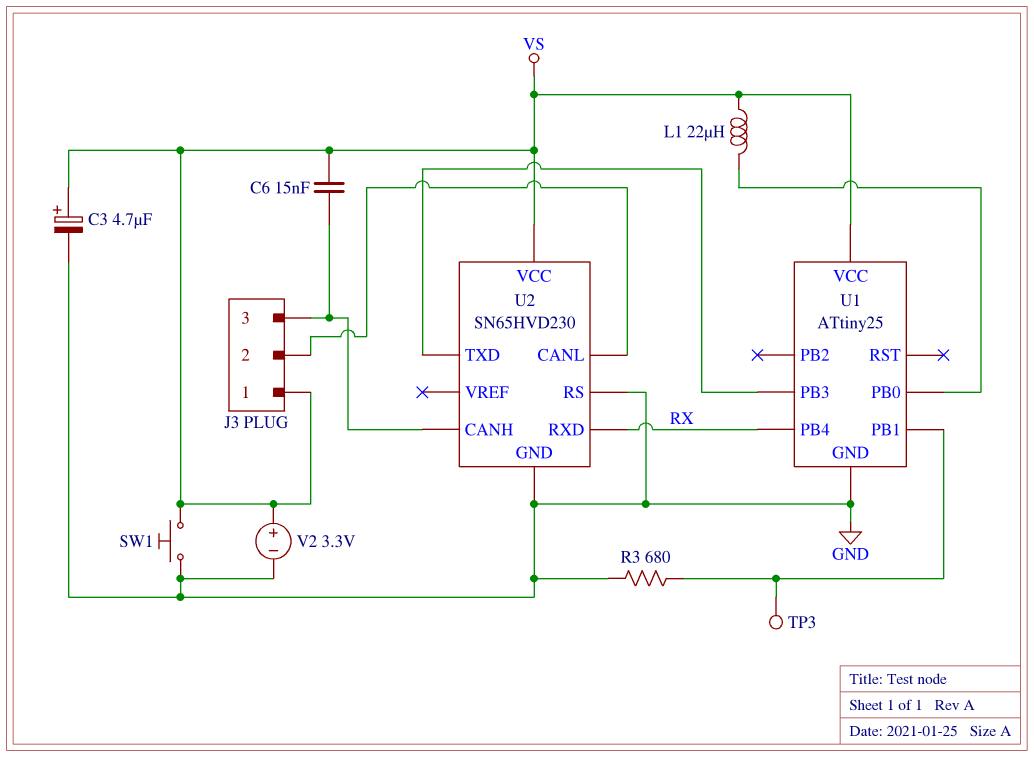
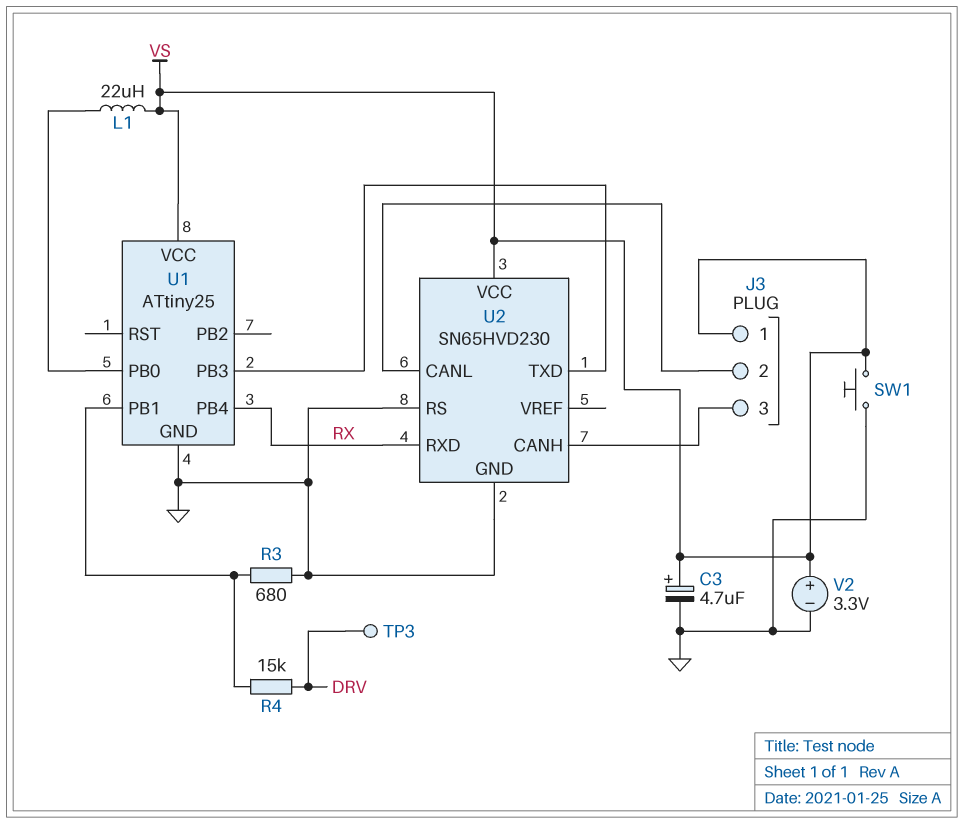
C6: 15nF (J3/3, VS) -> none
R4: none -> 15k (DRV, U1/PB1)
TP3: test point (U1/PB1) -> test point (DRV)

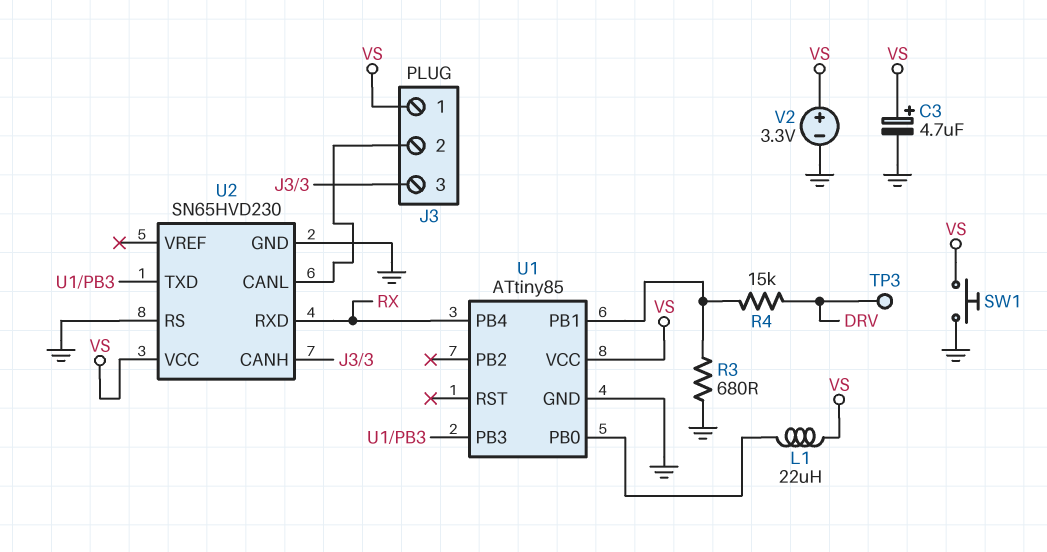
U1: ATtiny25 -> ATtiny85

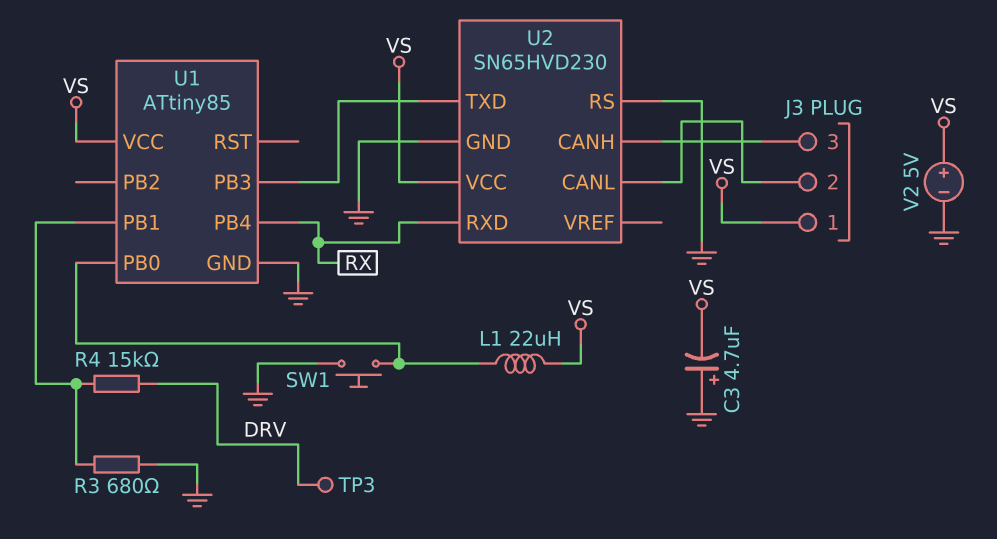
C3: 4.7uF (plus VS, minus GND) -> 4.7uF (plus GND, minus VS)
SW1: button (GND, VS) -> button (GND, U1/PB0)
V2: 3.3V (plus VS, minus GND) -> 5V (plus VS, minus GND)

